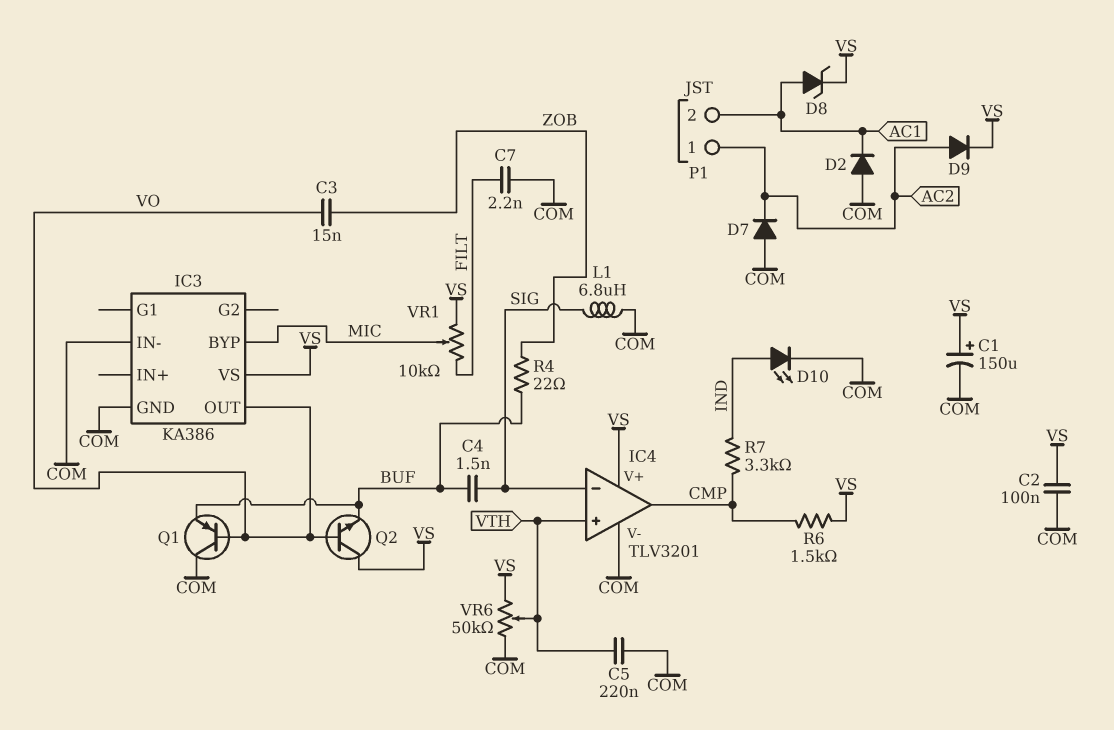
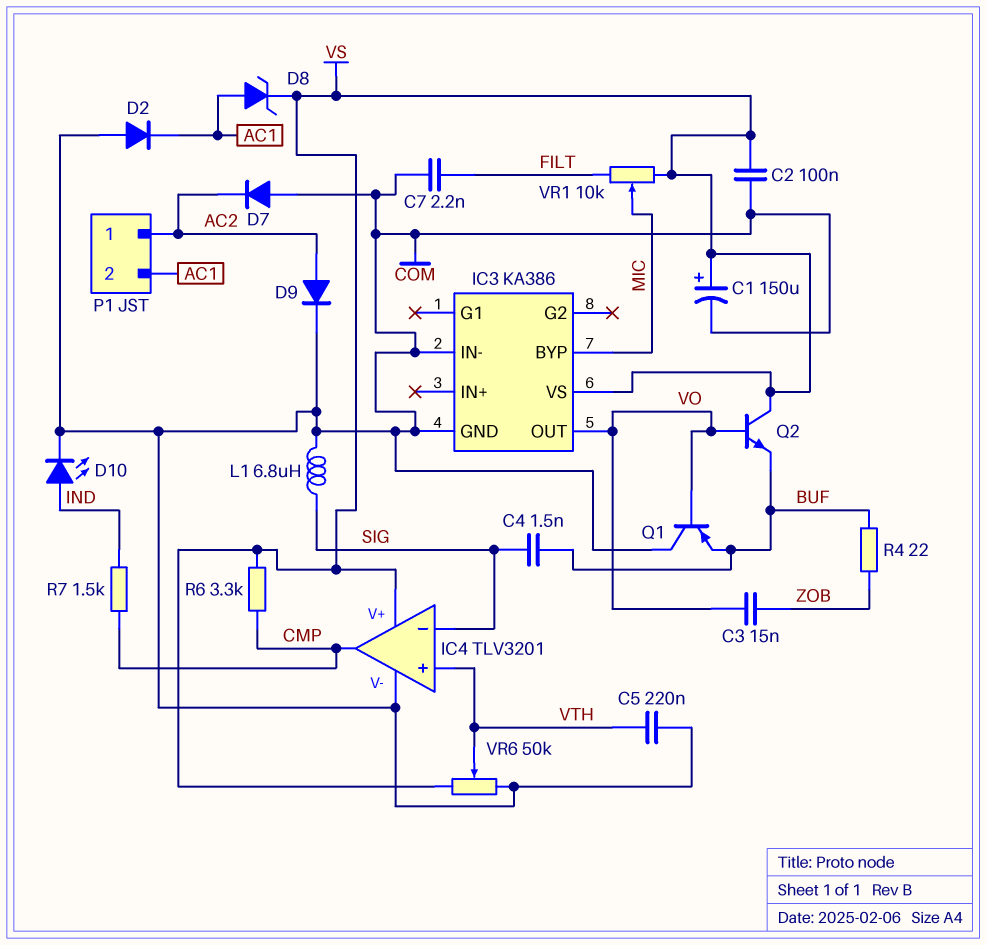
D9: diode (A AC2, K VS) -> diode (A AC2, K COM)
R6: 1.5k (CMP, VS) -> 3.3k (CMP, VS)
R7: 3.3k (CMP, IND) -> 1.5k (CMP, IND)

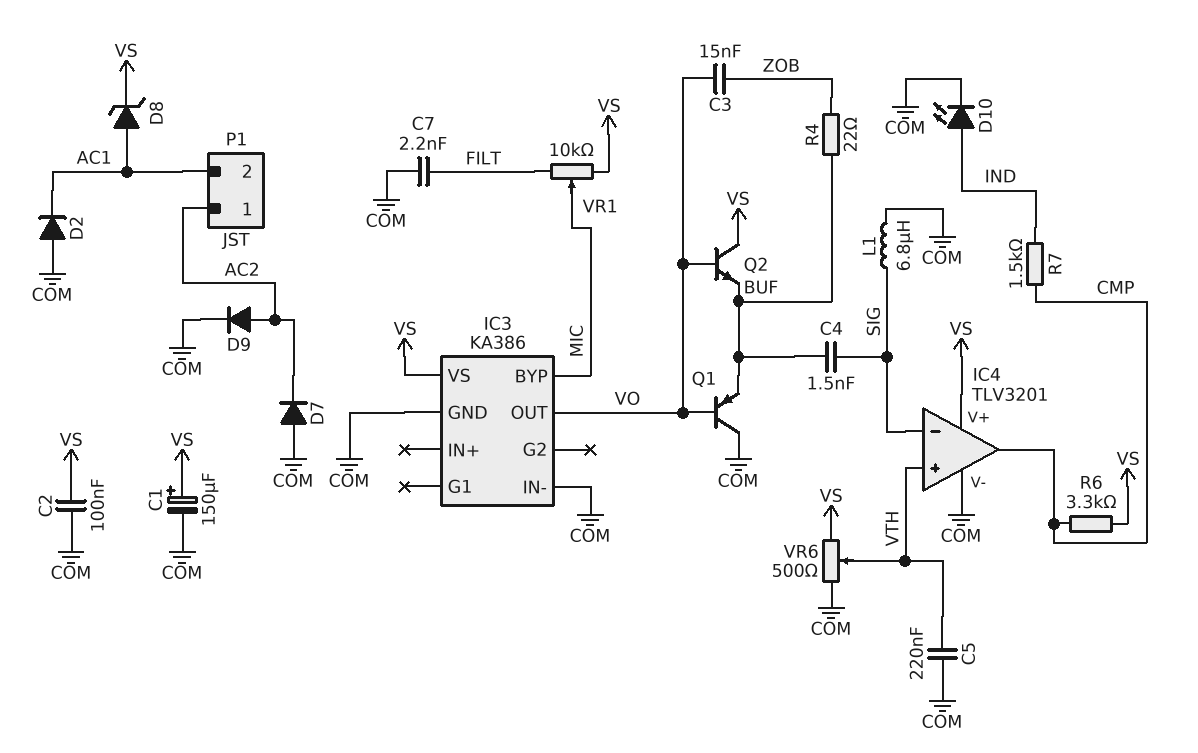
VR6: 50k (COM, VS, wiper VTH) -> 500 (COM, VS, wiper VTH)

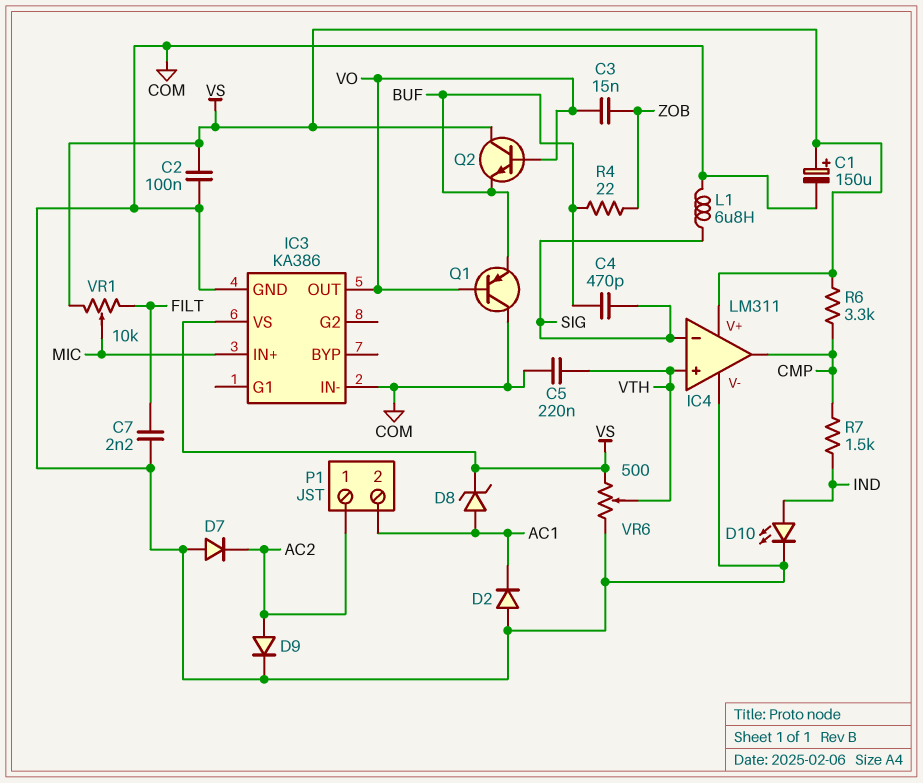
C4: 1.5nF (BUF, SIG) -> 470pF (BUF, SIG)
IC3 pin BYP: MIC -> none
IC3 pin IN+: none -> MIC
IC4: TLV3201 -> LM311

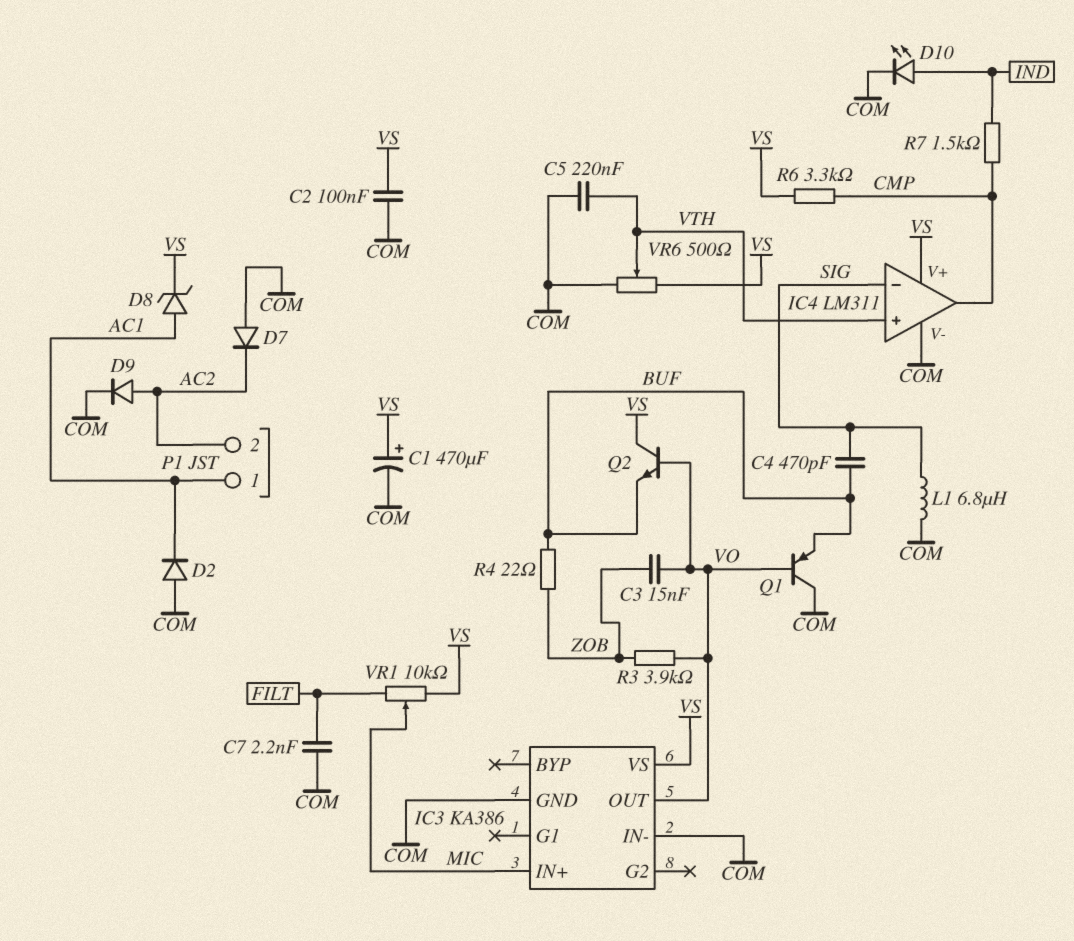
C1: 150uF (plus VS, minus COM) -> 470uF (plus VS, minus COM)
P1 pin 1: AC2 -> AC1
P1 pin 2: AC1 -> AC2
R3: none -> 3.9k (VO, ZOB)

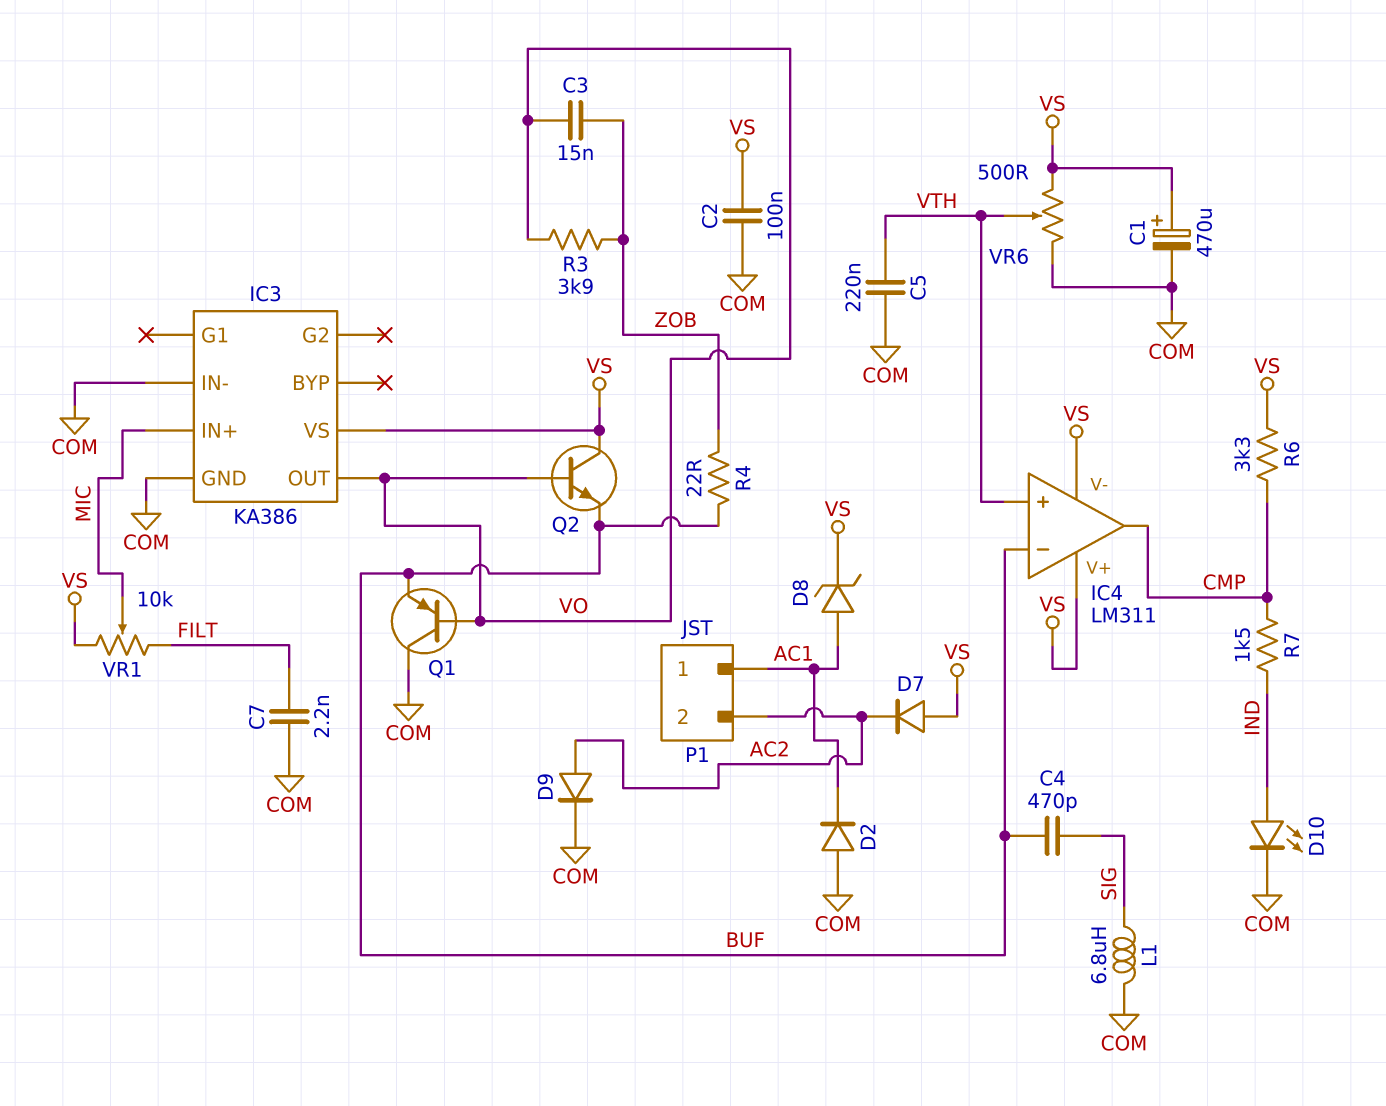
D7: diode (A COM, K AC2) -> diode (A VS, K AC2)
IC4 pin V-: COM -> VS
IC4 pin in-: SIG -> BUF

